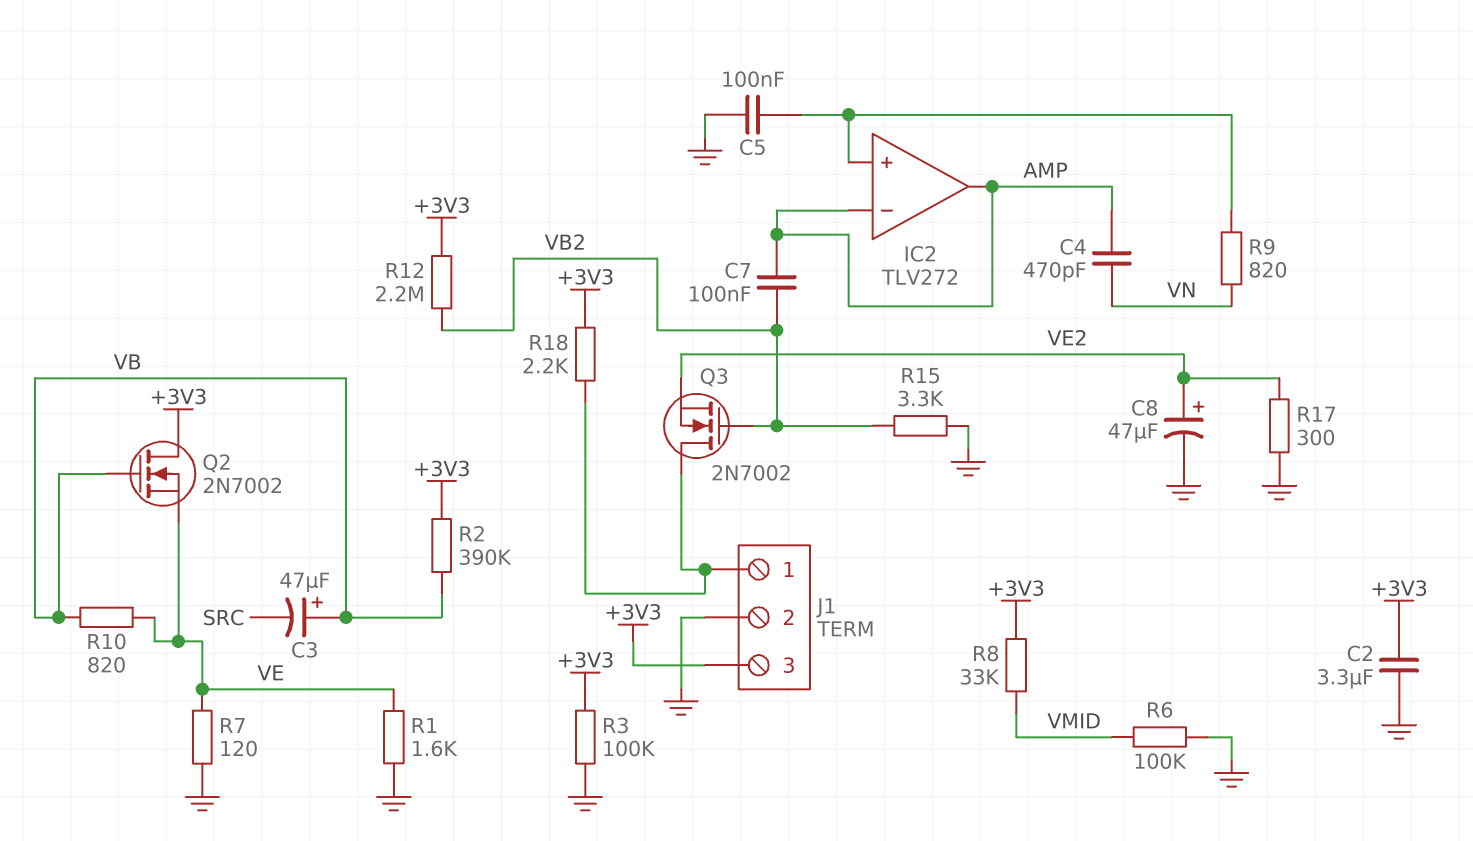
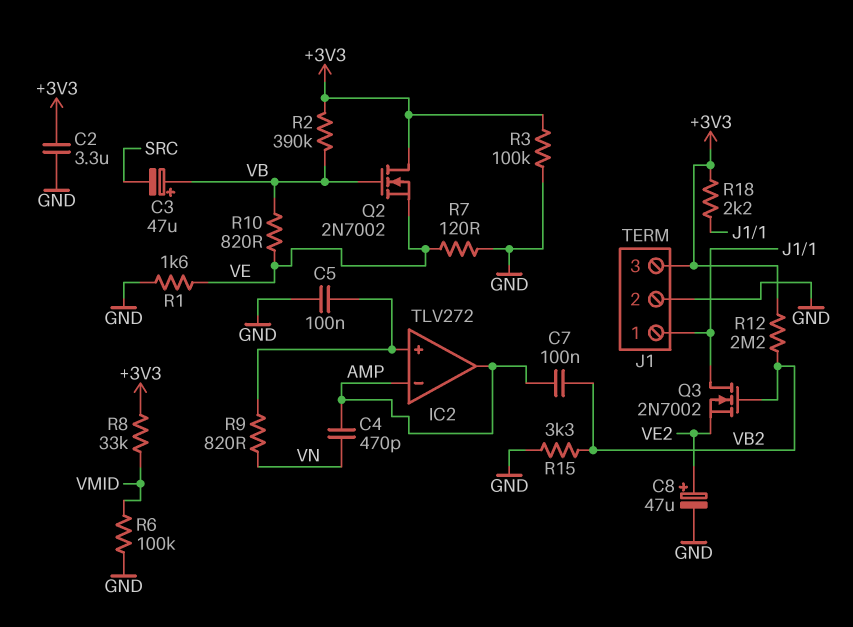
R17: 300 (GND, VE2) -> none

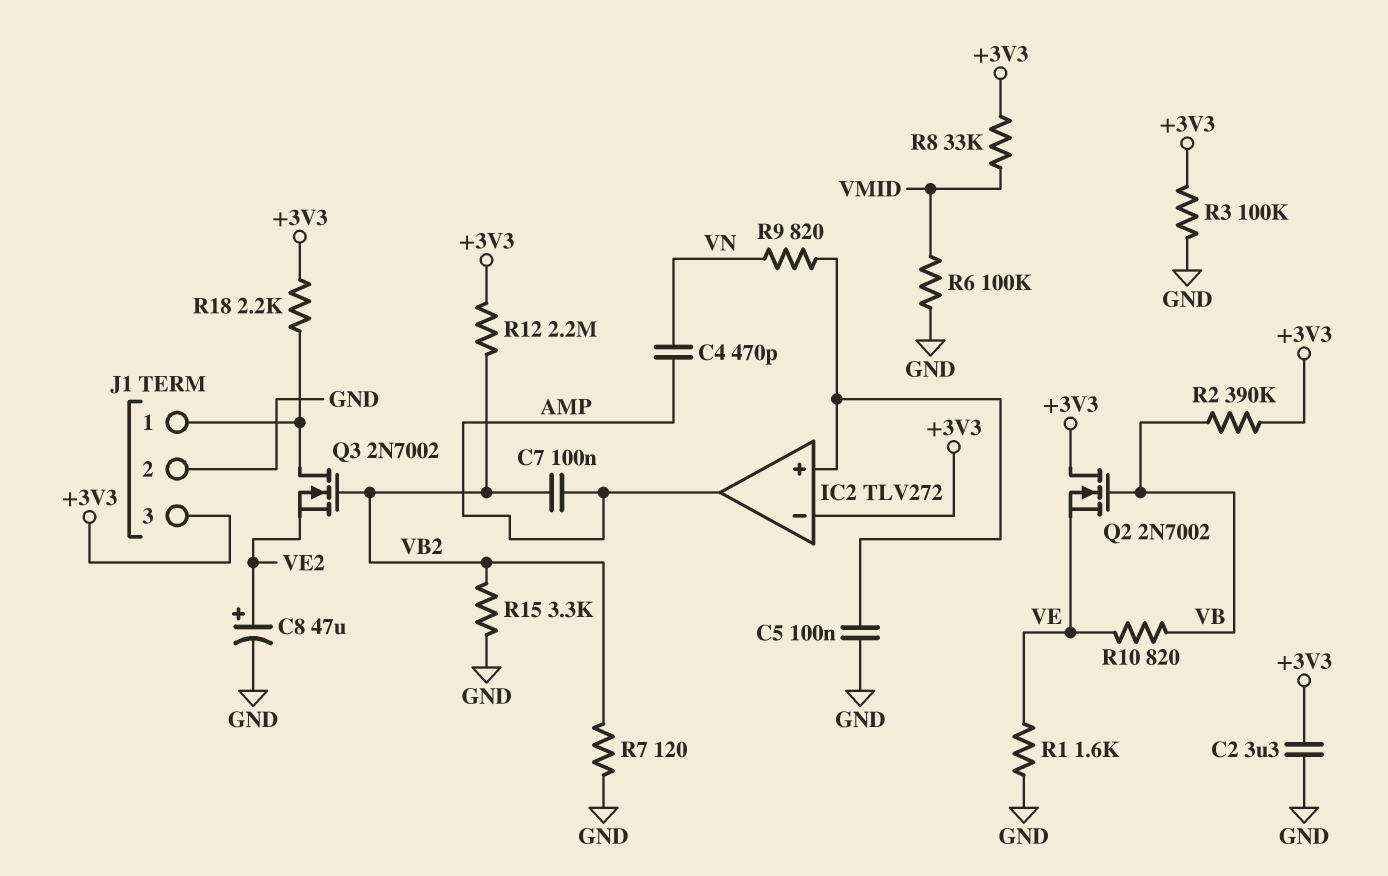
C3: 47uF (plus VB, minus SRC) -> none
IC2 pin in-: AMP -> +3V3
R7: 120 (GND, VE) -> 120 (GND, VB2)

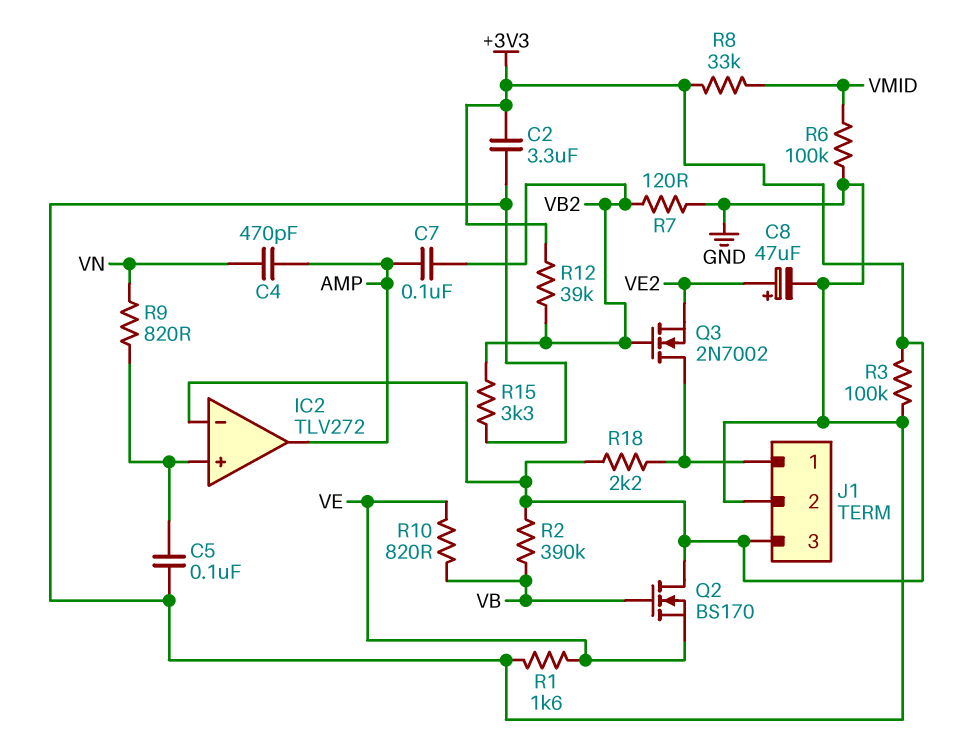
Q2: NMOS 2N7002 (G VB, D +3V3, S VE) -> NMOS BS170 (G VB, D +3V3, S VE)
R12: 2.2M (+3V3, VB2) -> 39k (+3V3, VB2)

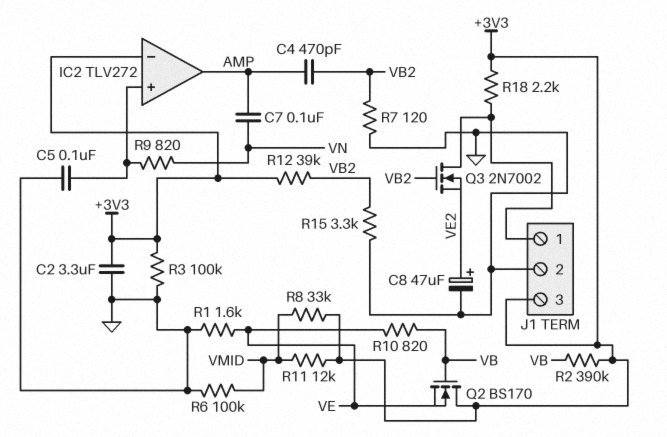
C4: 470pF (AMP, VN) -> 470pF (AMP, VB2)
C7: 100nF (AMP, VB2) -> 100nF (AMP, VN)
R11: none -> 12k (+3V3, VMID)

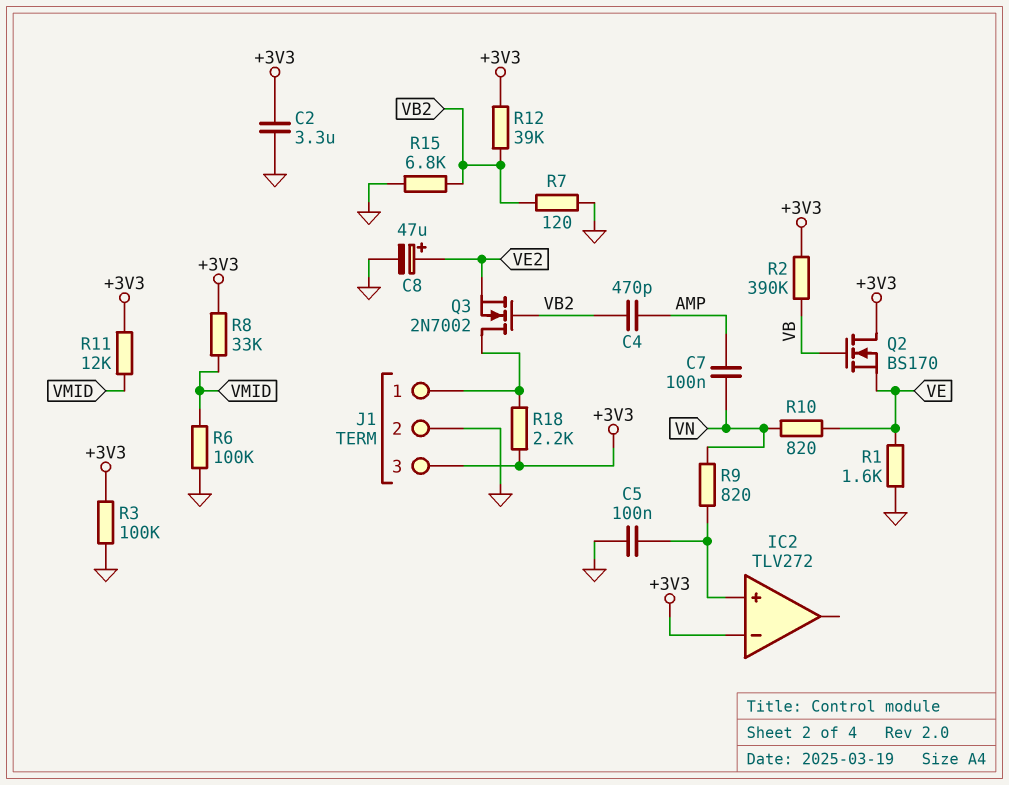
IC2 pin out: AMP -> none
R10: 820 (VB, VE) -> 820 (VE, VN)
R15: 3.3k (GND, VB2) -> 6.8k (GND, VB2)

